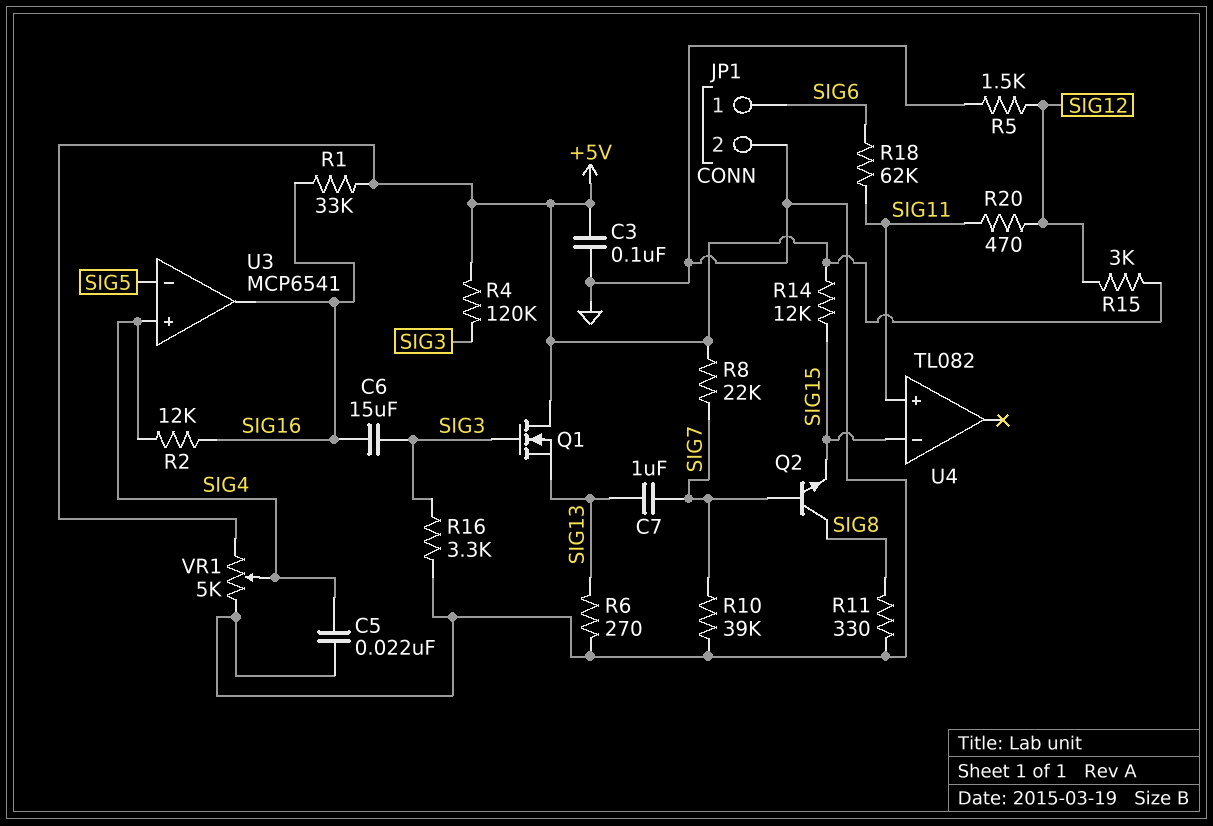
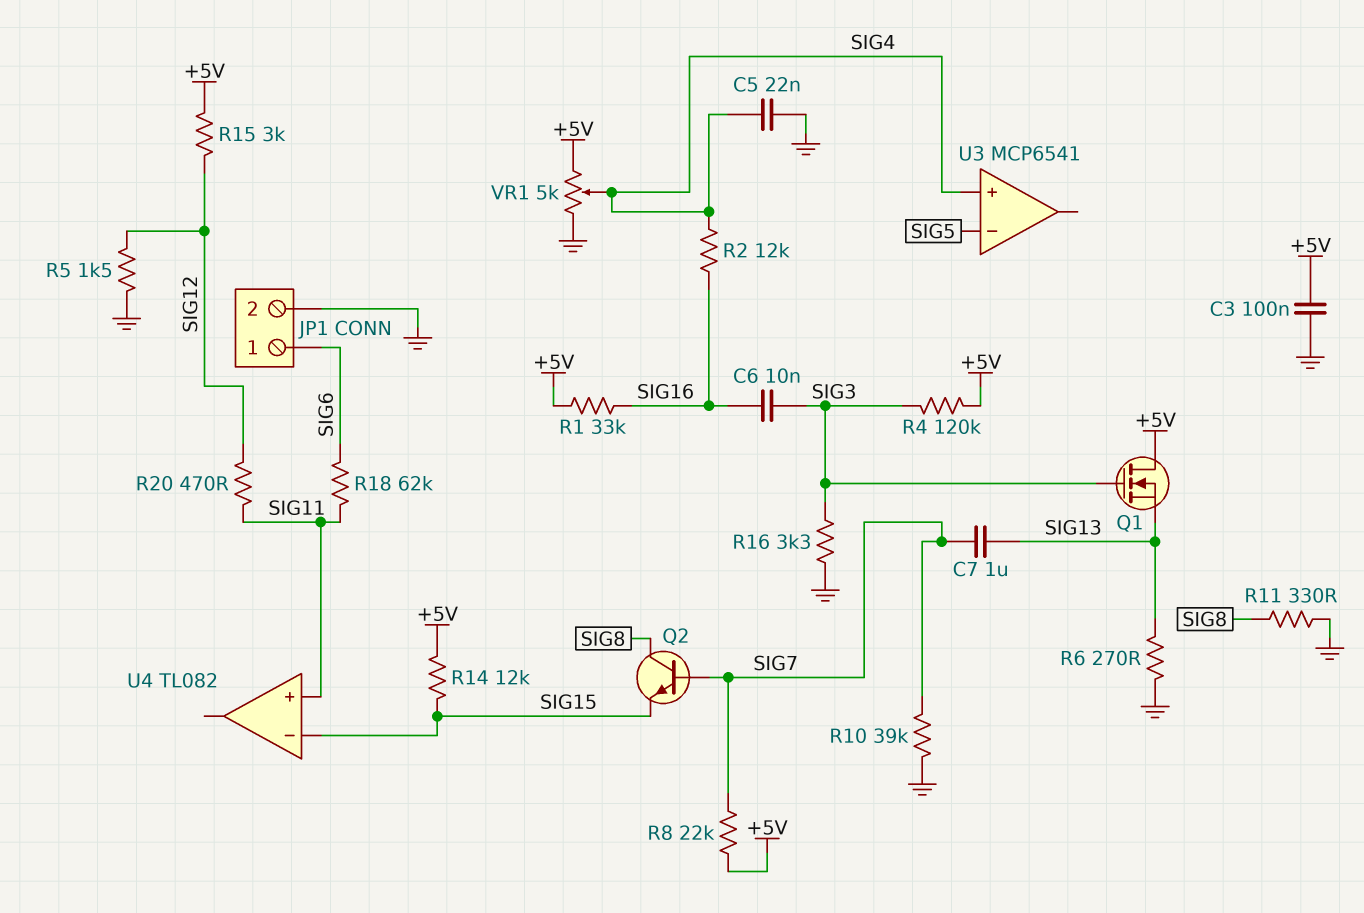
C6: 15uF (SIG3, SIG16) -> 10nF (SIG3, SIG16)
U3 pin out: SIG16 -> none

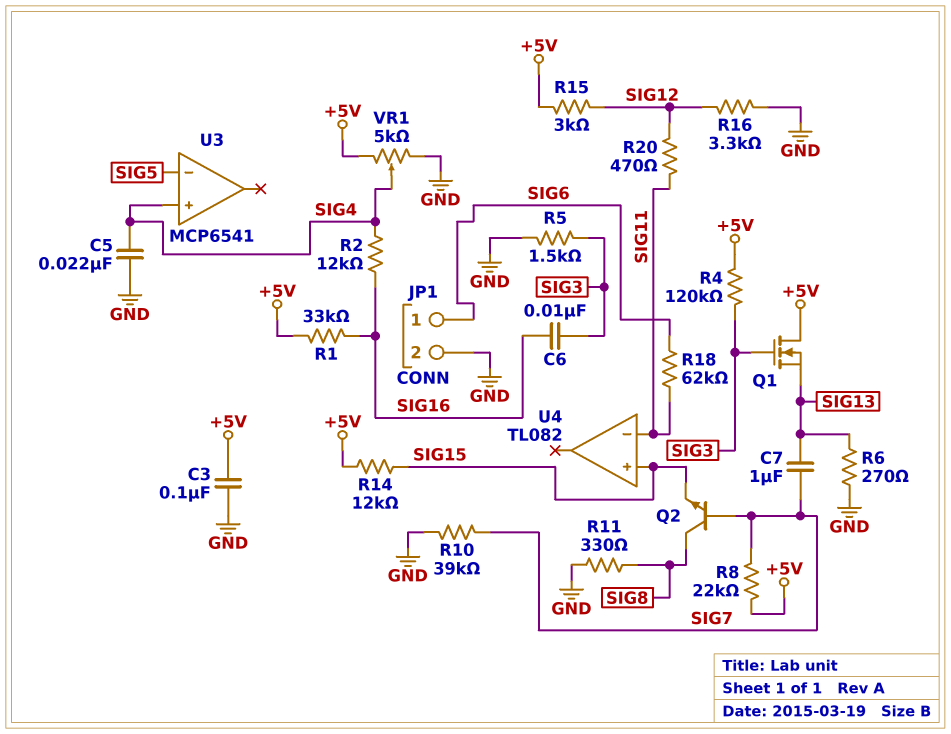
R5: 1.5k (GND, SIG12) -> 1.5k (GND, SIG3)
R16: 3.3k (GND, SIG3) -> 3.3k (GND, SIG12)
U4 pin in+: SIG11 -> SIG15
U4 pin in-: SIG15 -> SIG11

